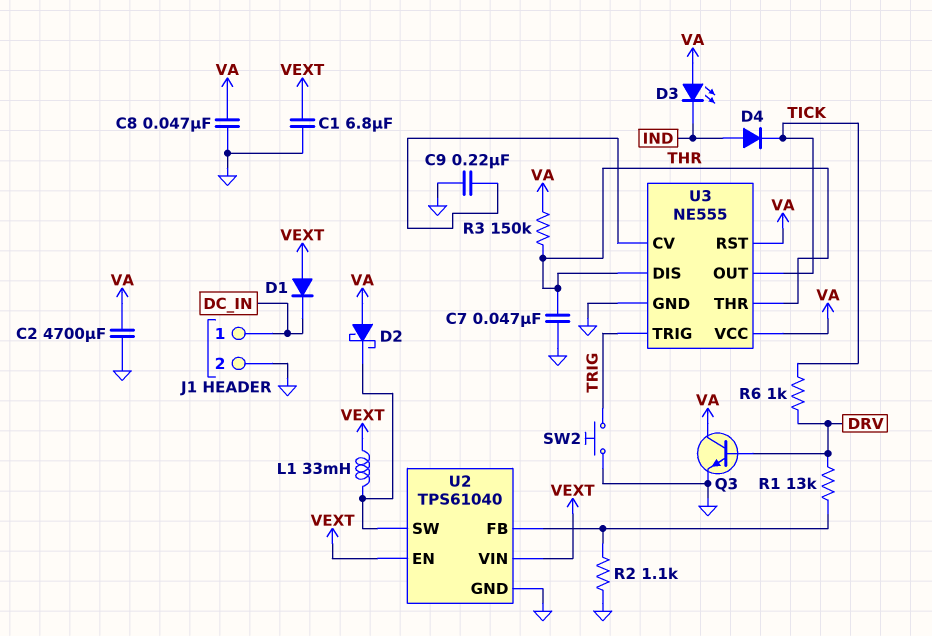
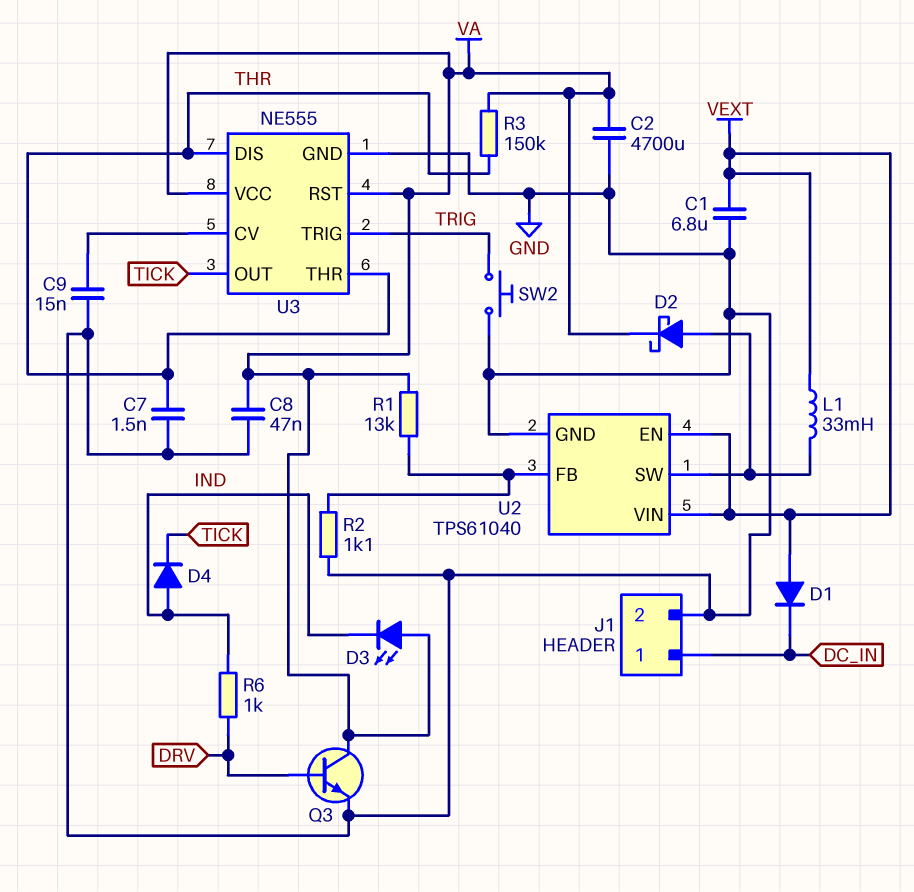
C7: 47nF (GND, THR) -> 1.5nF (GND, THR)
C9: 220nF (GND, U3/CV) -> 15nF (GND, U3/CV)
D2: schottky (A VA, K U2/SW) -> schottky (A U2/SW, K VA)
R1: 13k (DRV, U2/FB) -> 13k (U2/FB, VA)
R6: 1k (DRV, TICK) -> 1k (DRV, IND)

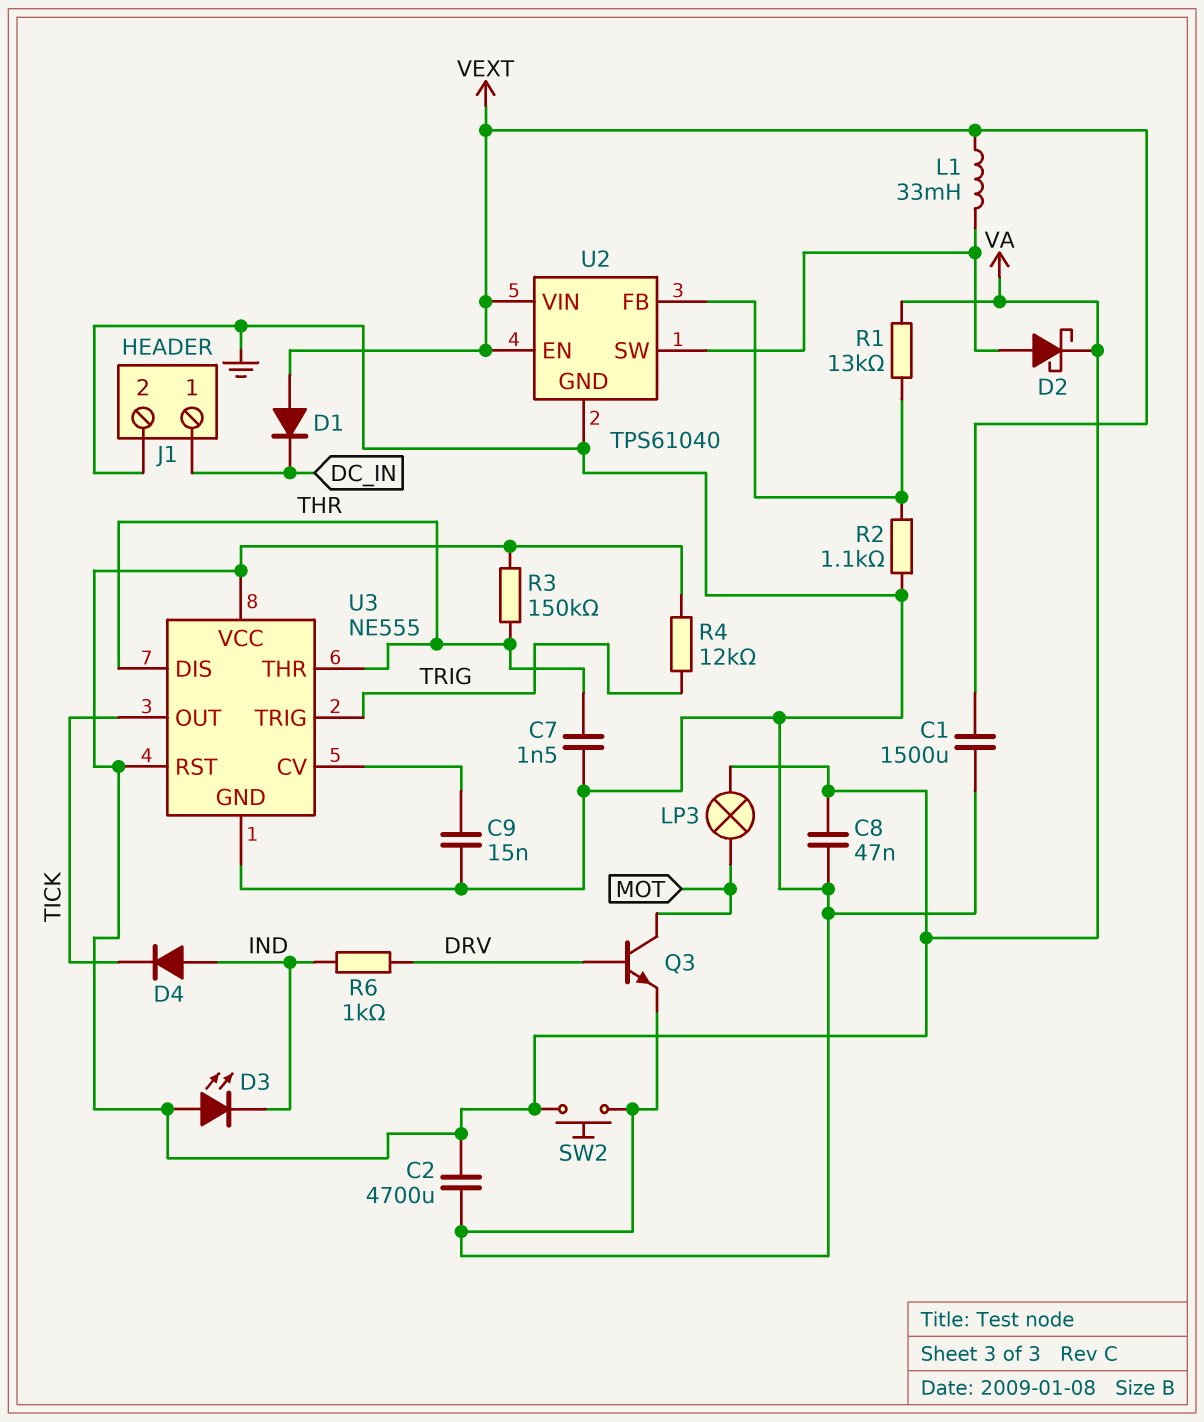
C1: 6.8uF (GND, VEXT) -> 1500uF (GND, VEXT)
LP3: none -> lamp (MOT, VA)
Q3: NPN (B DRV, C VA, E GND) -> NPN (B DRV, C MOT, E GND)
R4: none -> 12k (TRIG, VA)
SW2: button (GND, TRIG) -> button (GND, VA)

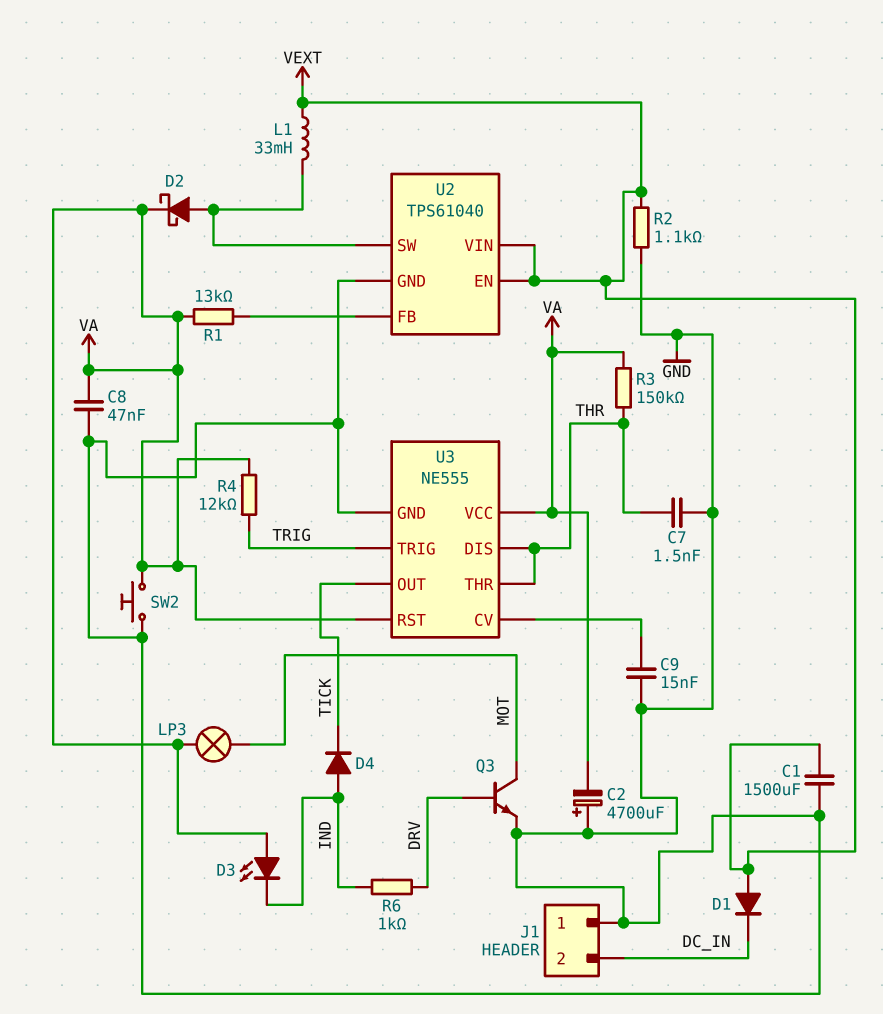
C2: 4700uF (GND, VA) -> 4700uF (plus GND, minus VA)
J1 pin 1: DC_IN -> GND
J1 pin 2: GND -> DC_IN
R2: 1.1k (GND, U2/FB) -> 1.1k (GND, VEXT)

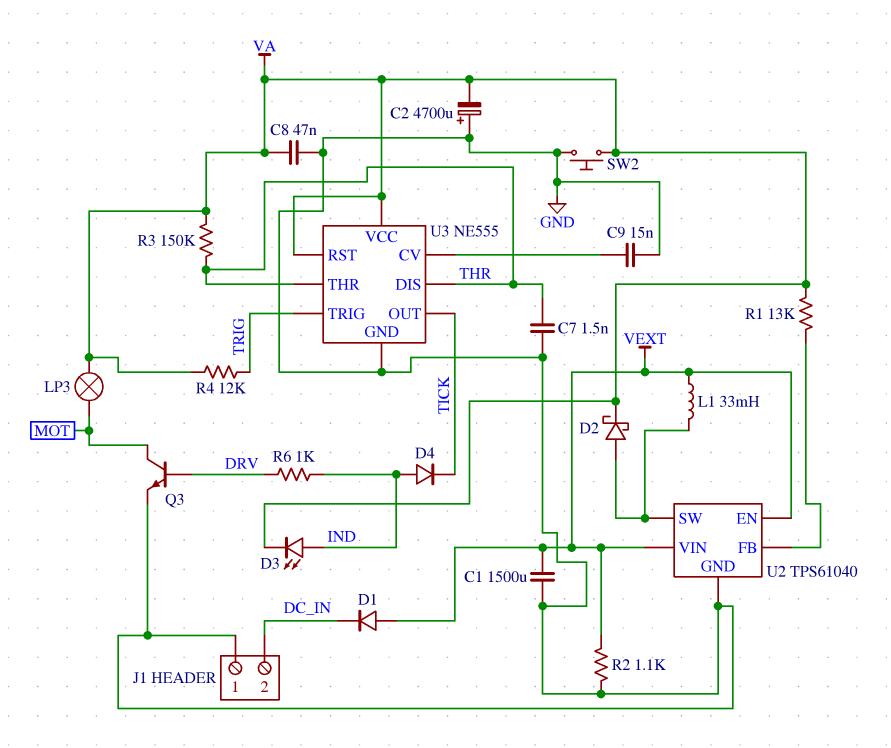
D3: LED (A VA, K IND) -> LED (A IND, K VA)

